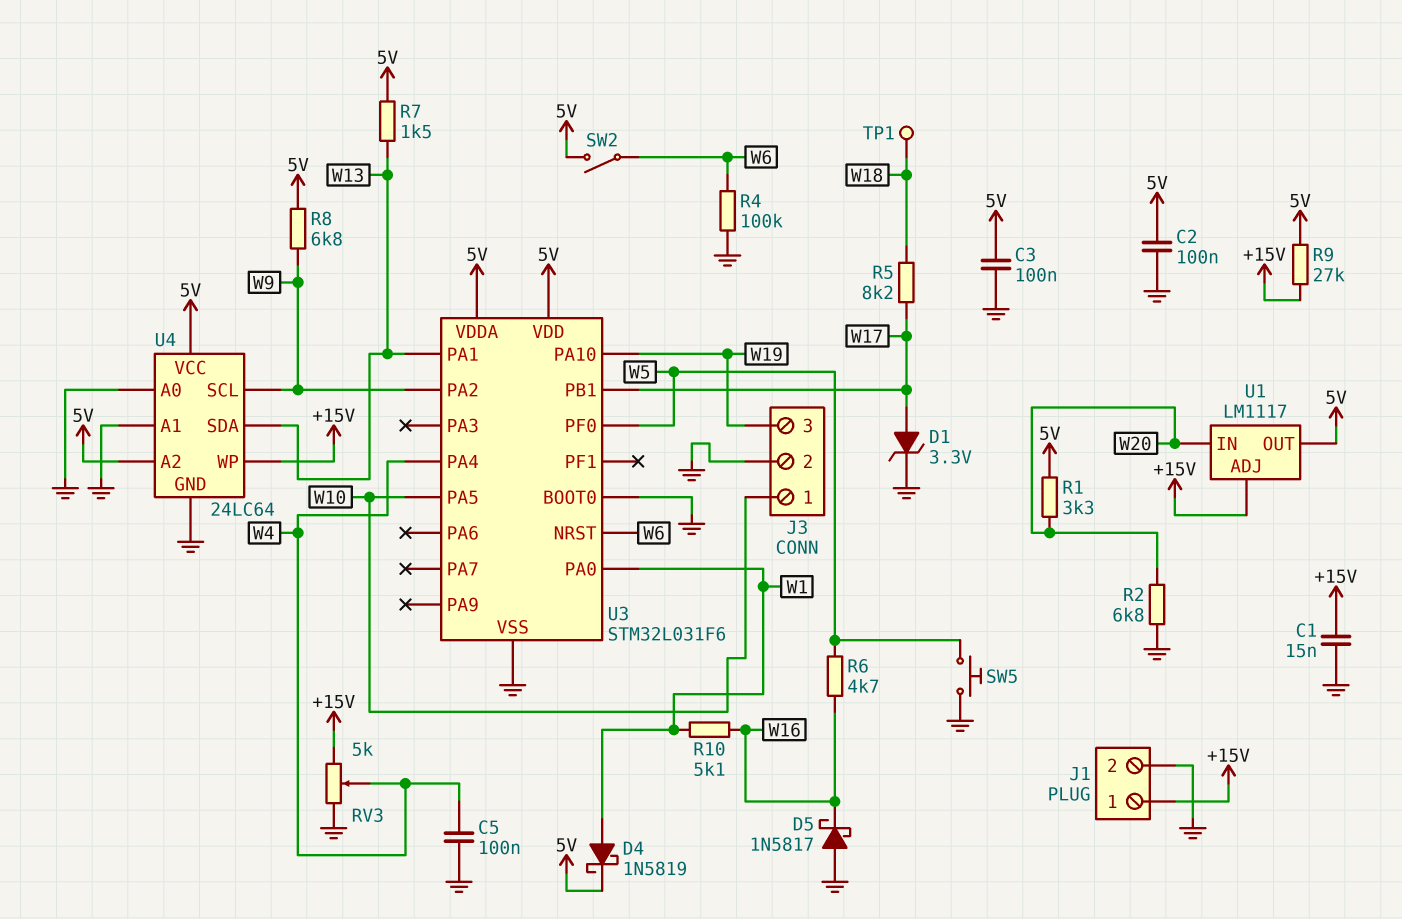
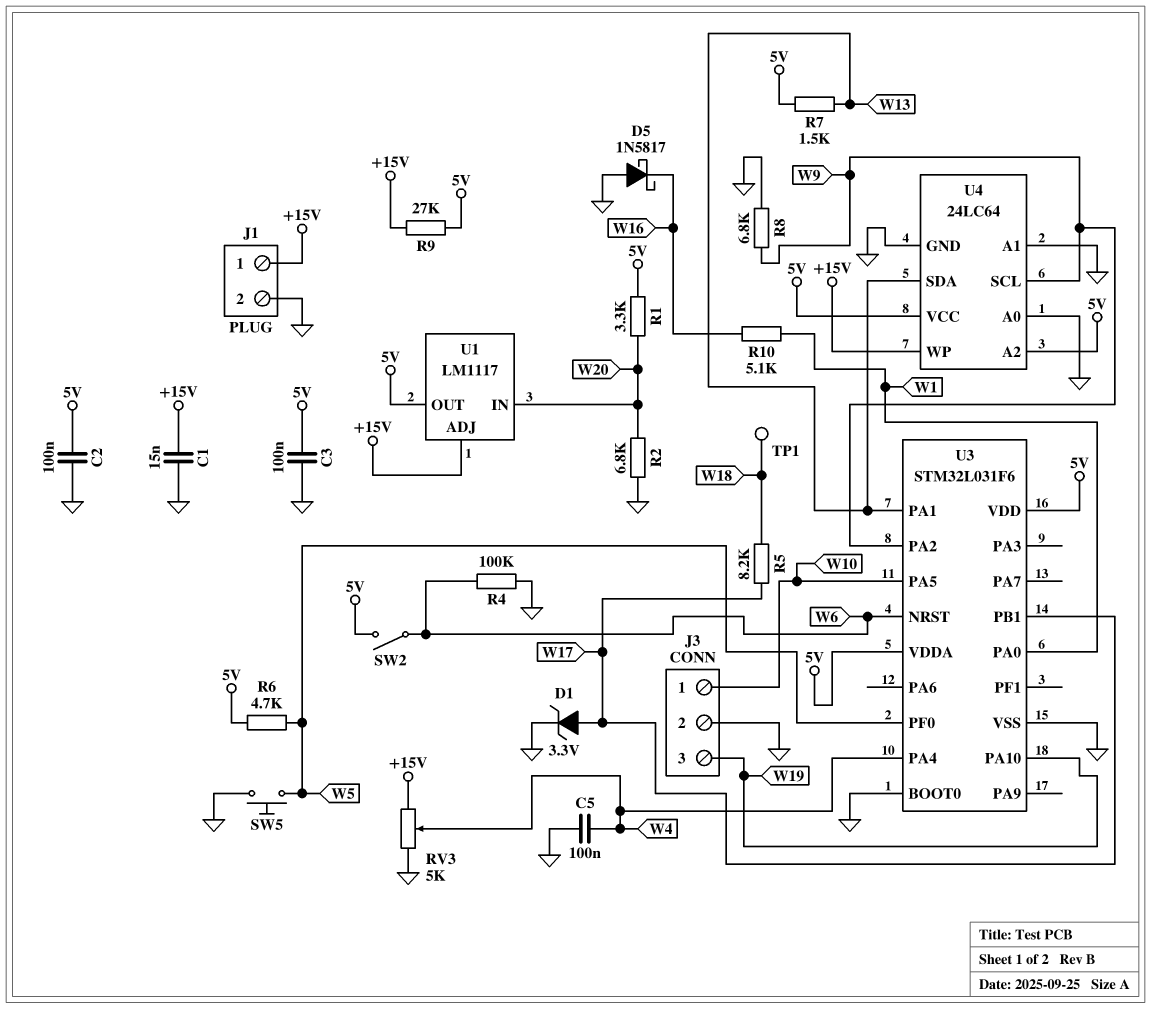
D4: schottky 1N5819 (A W1, K 5V) -> none
R6: 4.7k (W5, W16) -> 4.7k (5V, W5)
R8: 6.8k (5V, W9) -> 6.8k (GND, W9)

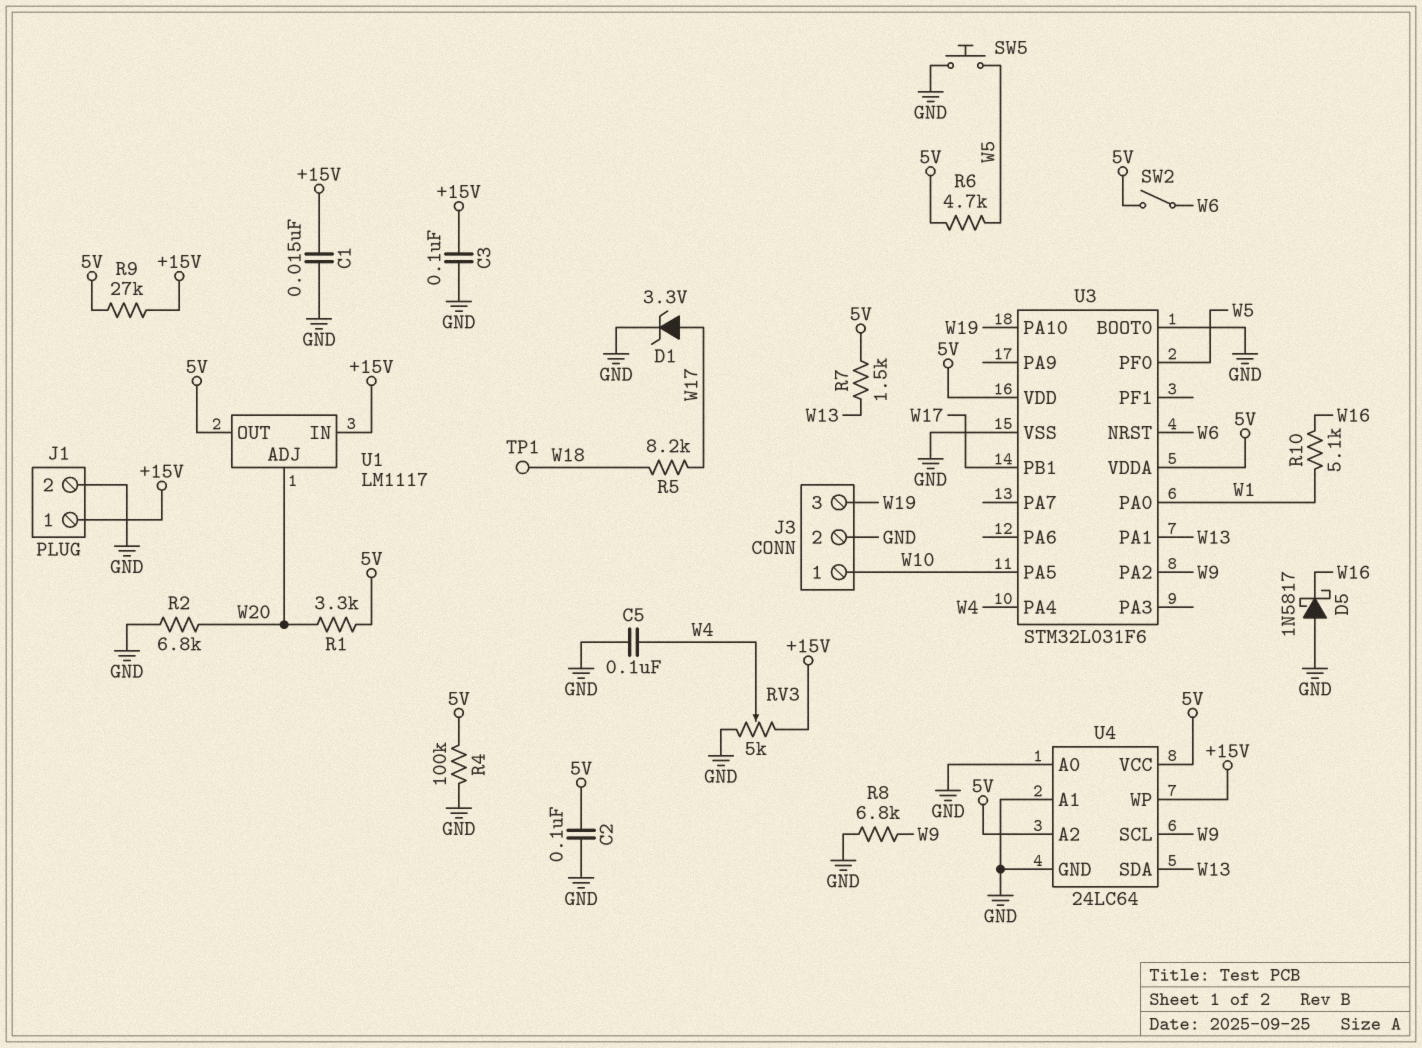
C3: 100nF (5V, GND) -> 100nF (+15V, GND)
R4: 100k (GND, W6) -> 100k (5V, GND)
U1 pin ADJ: +15V -> W20
U1 pin IN: W20 -> +15V

